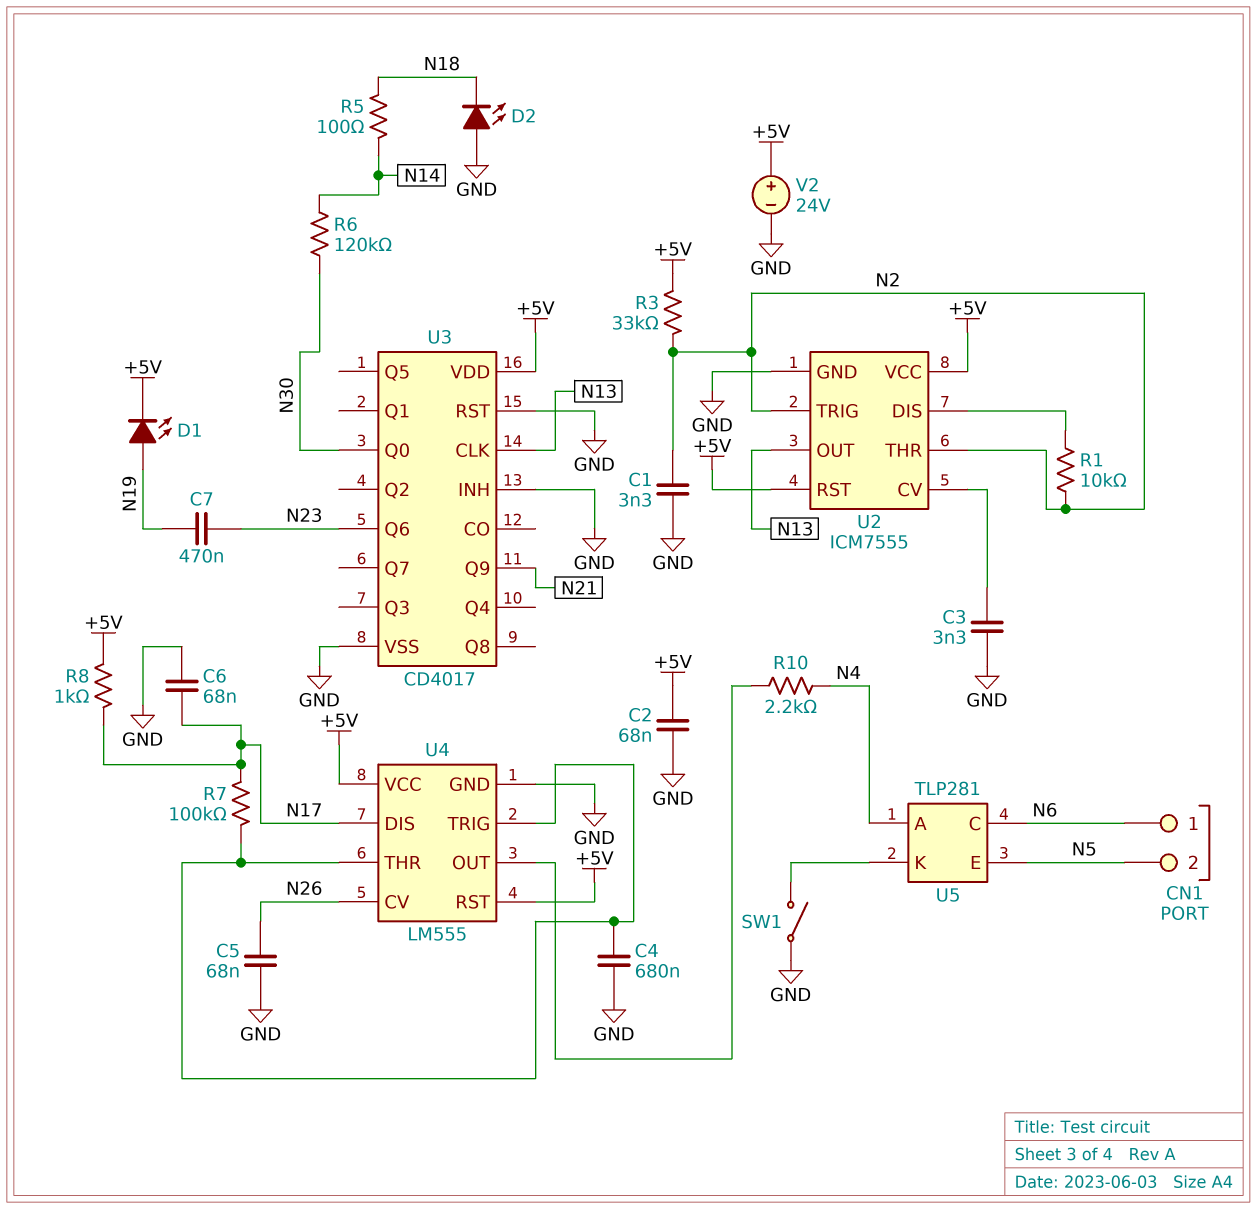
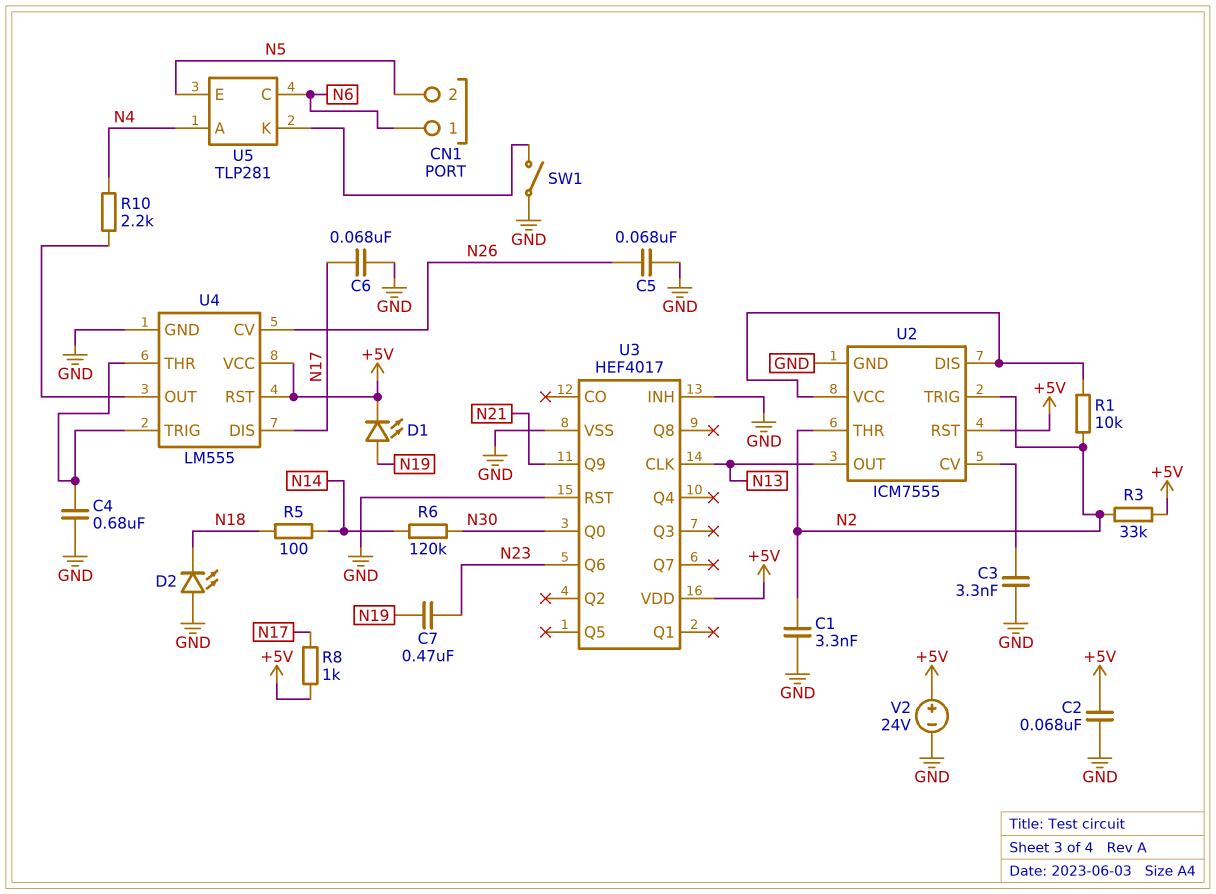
R7: 100k (N17, U4/THR) -> none
U2 pin VCC: +5V -> U2/DIS
U3: CD4017 -> HEF4017

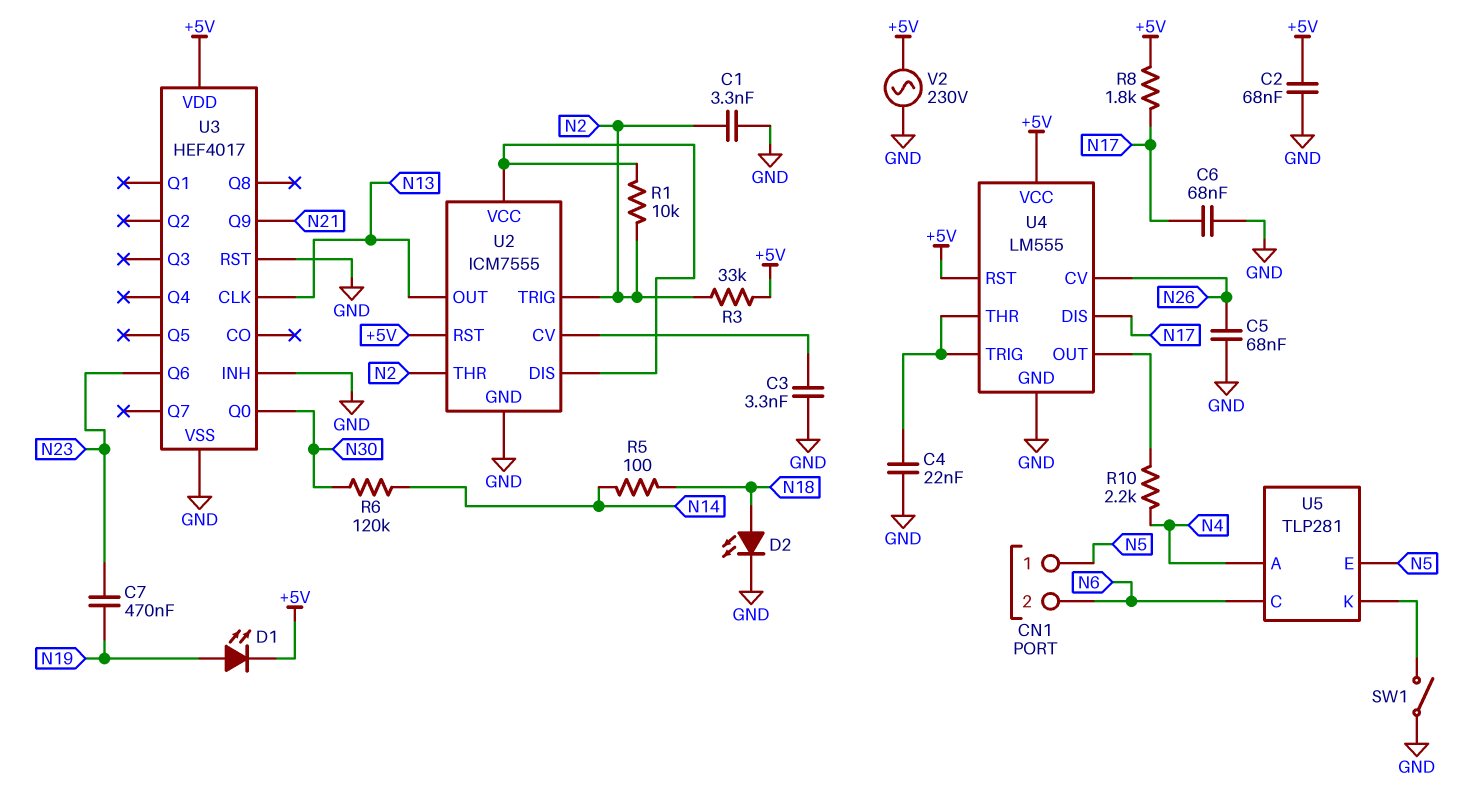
C4: 680nF (GND, U4/THR) -> 22nF (GND, U4/THR)
CN1 pin 1: N6 -> N5
CN1 pin 2: N5 -> N6
D2: LED (A GND, K N18) -> LED (A N18, K GND)
R8: 1k (+5V, N17) -> 1.8k (+5V, N17)
V2: 24V (plus +5V, minus GND) -> AC 230V (+5V, GND)

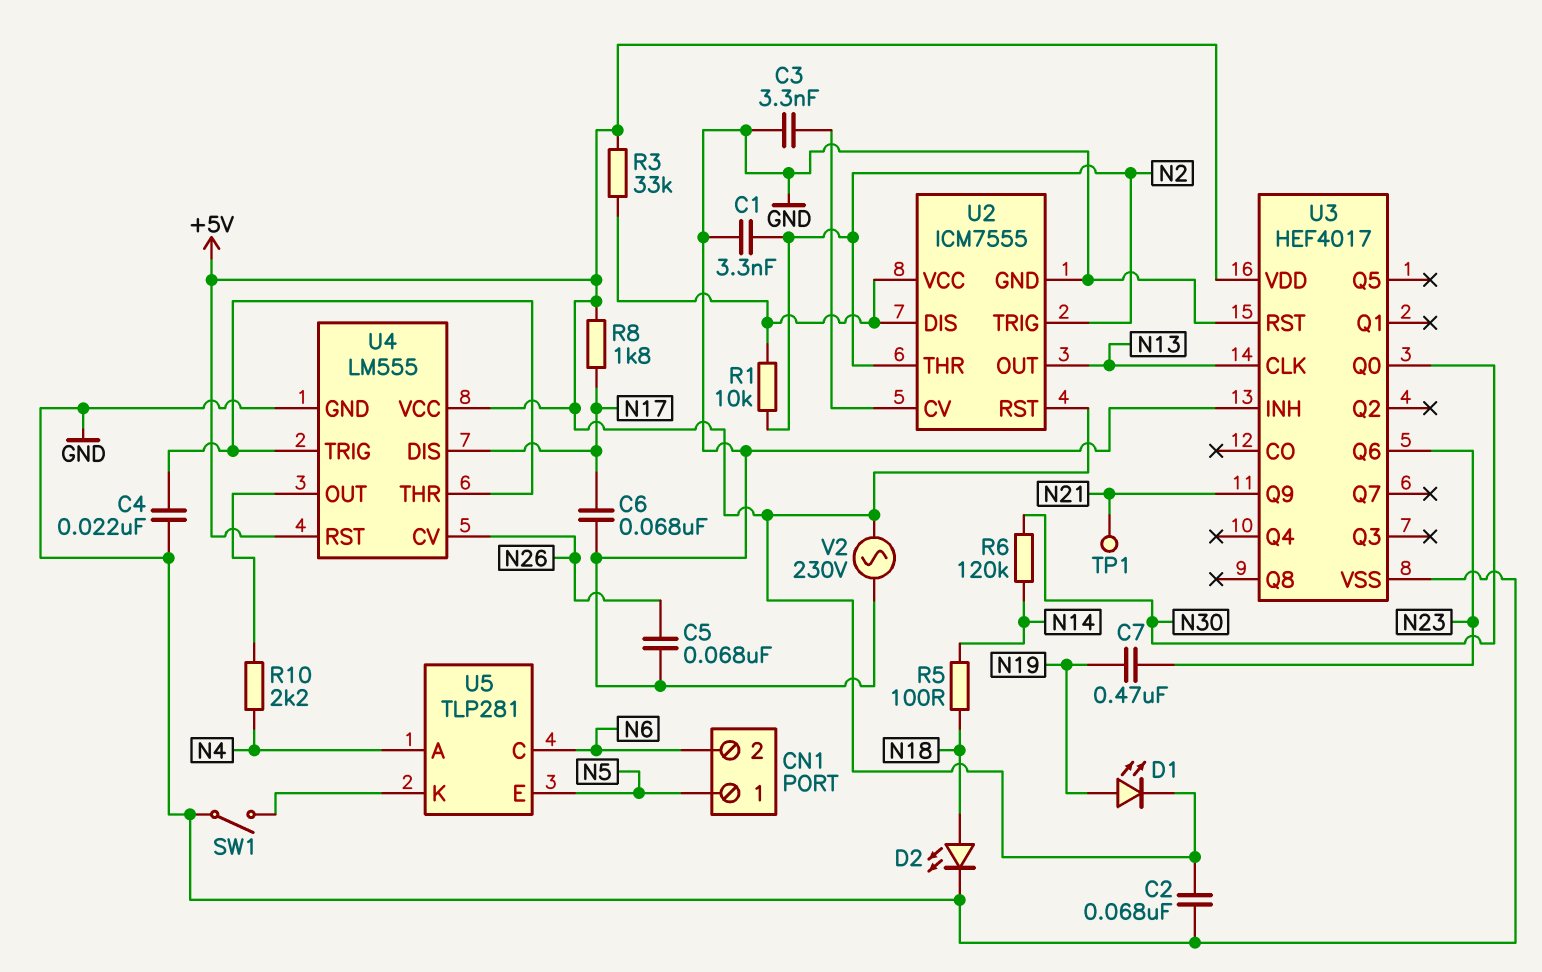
R3: 33k (+5V, N2) -> 33k (+5V, U2/DIS)
TP1: none -> test point (N21)

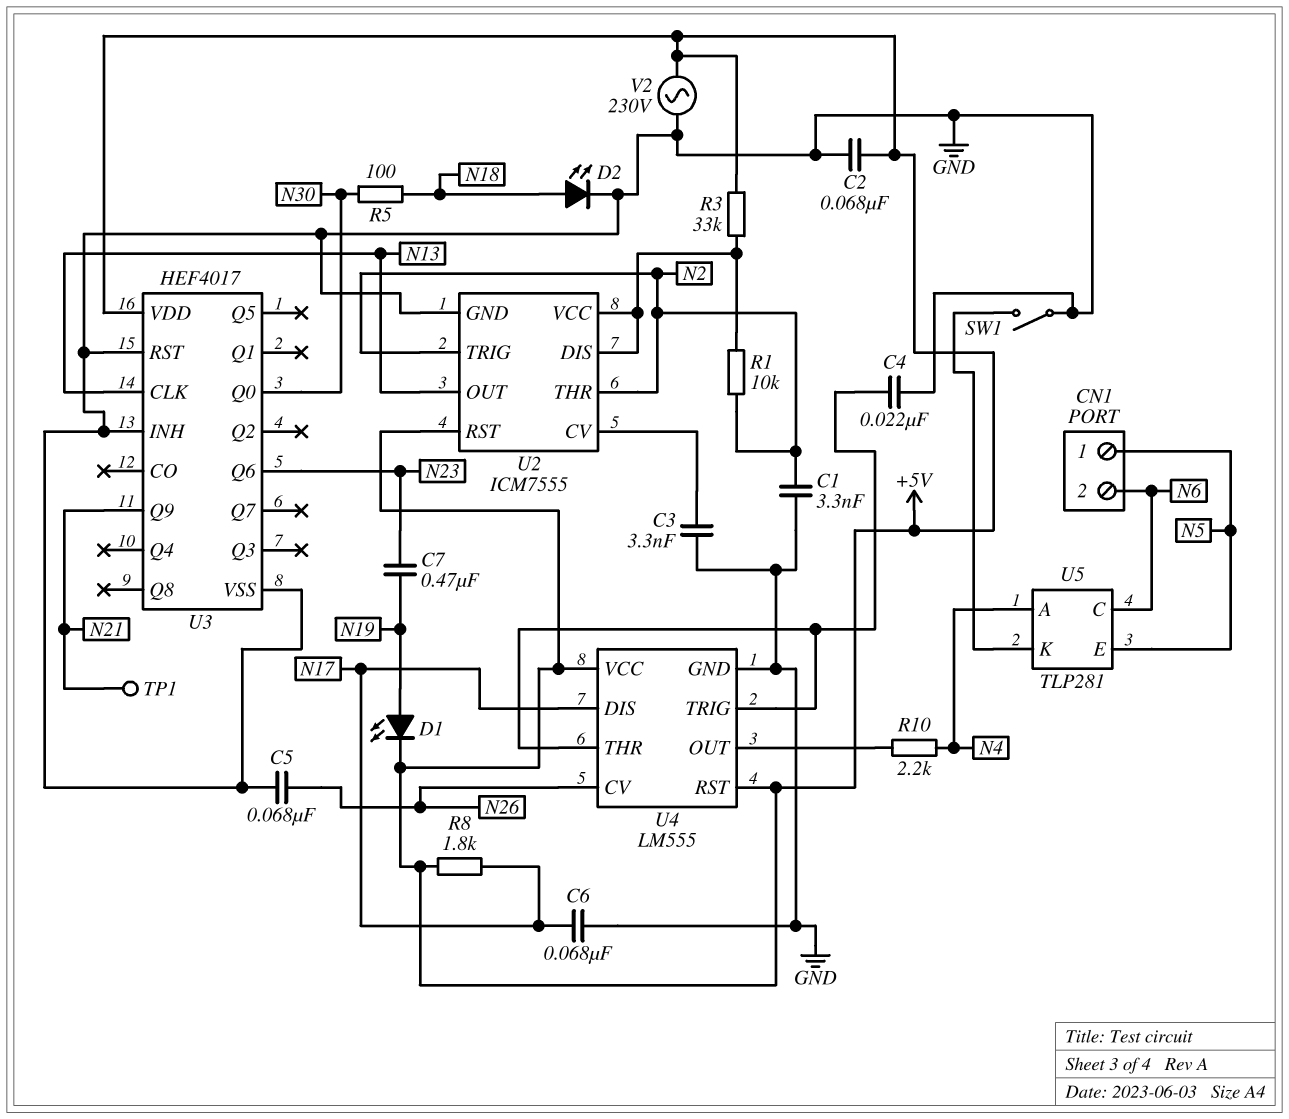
R5: 100 (N14, N18) -> 100 (N18, N30)
R6: 120k (N14, N30) -> none

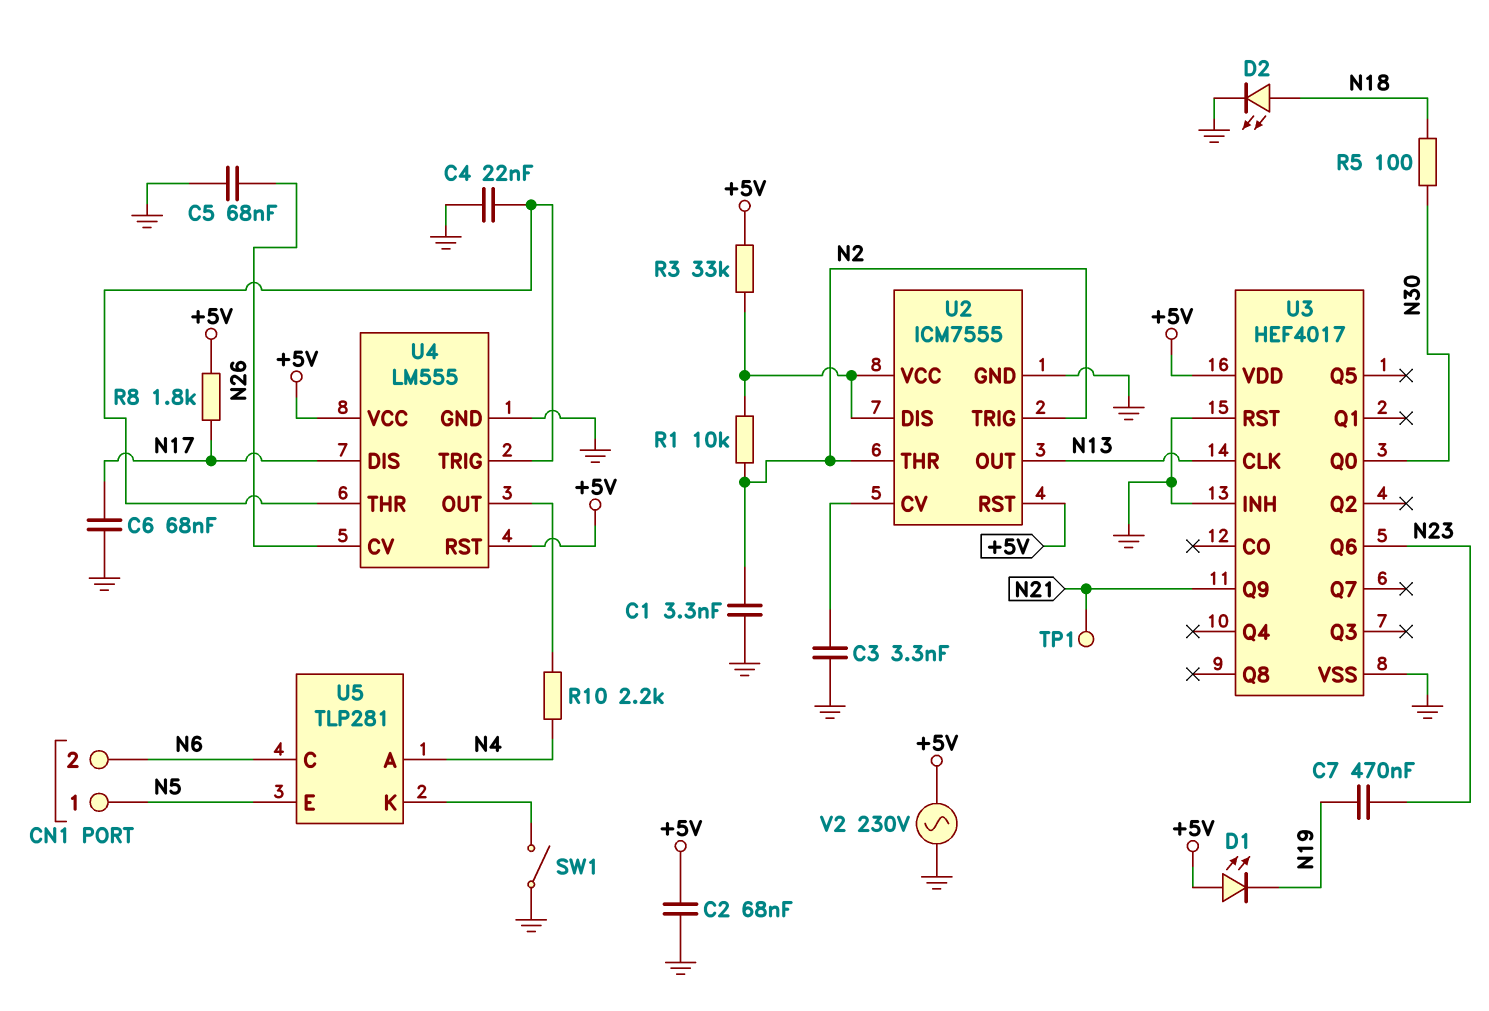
D1: LED (A N19, K +5V) -> LED (A +5V, K N19)

